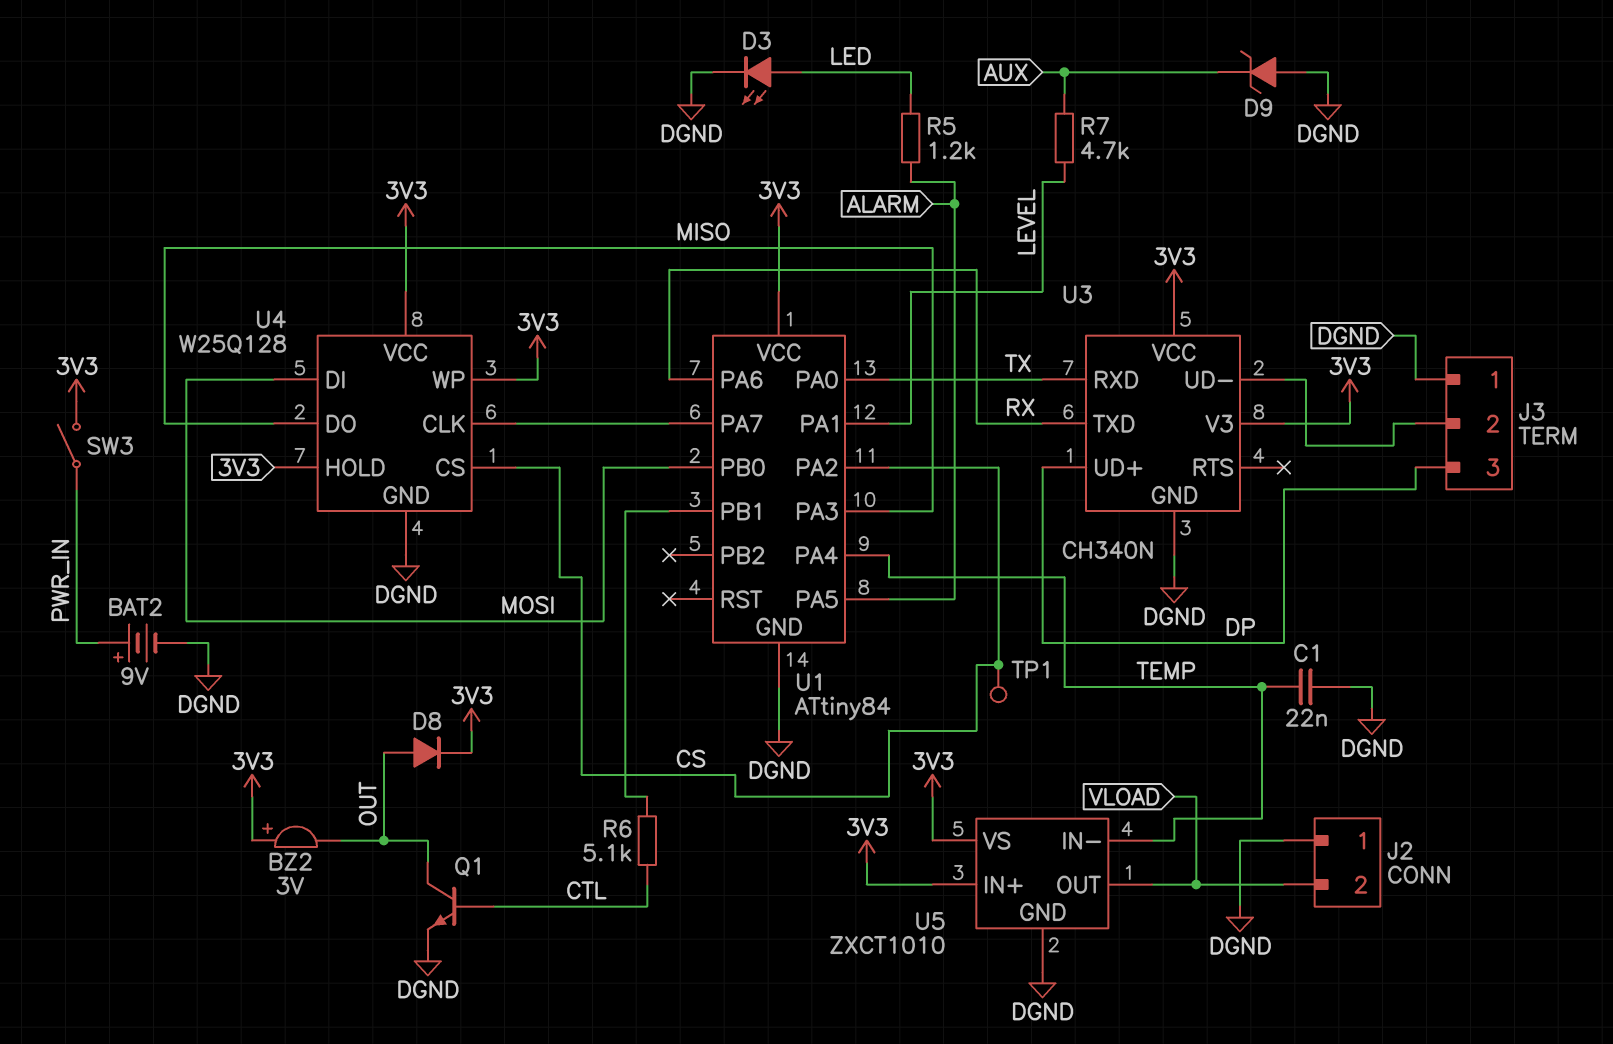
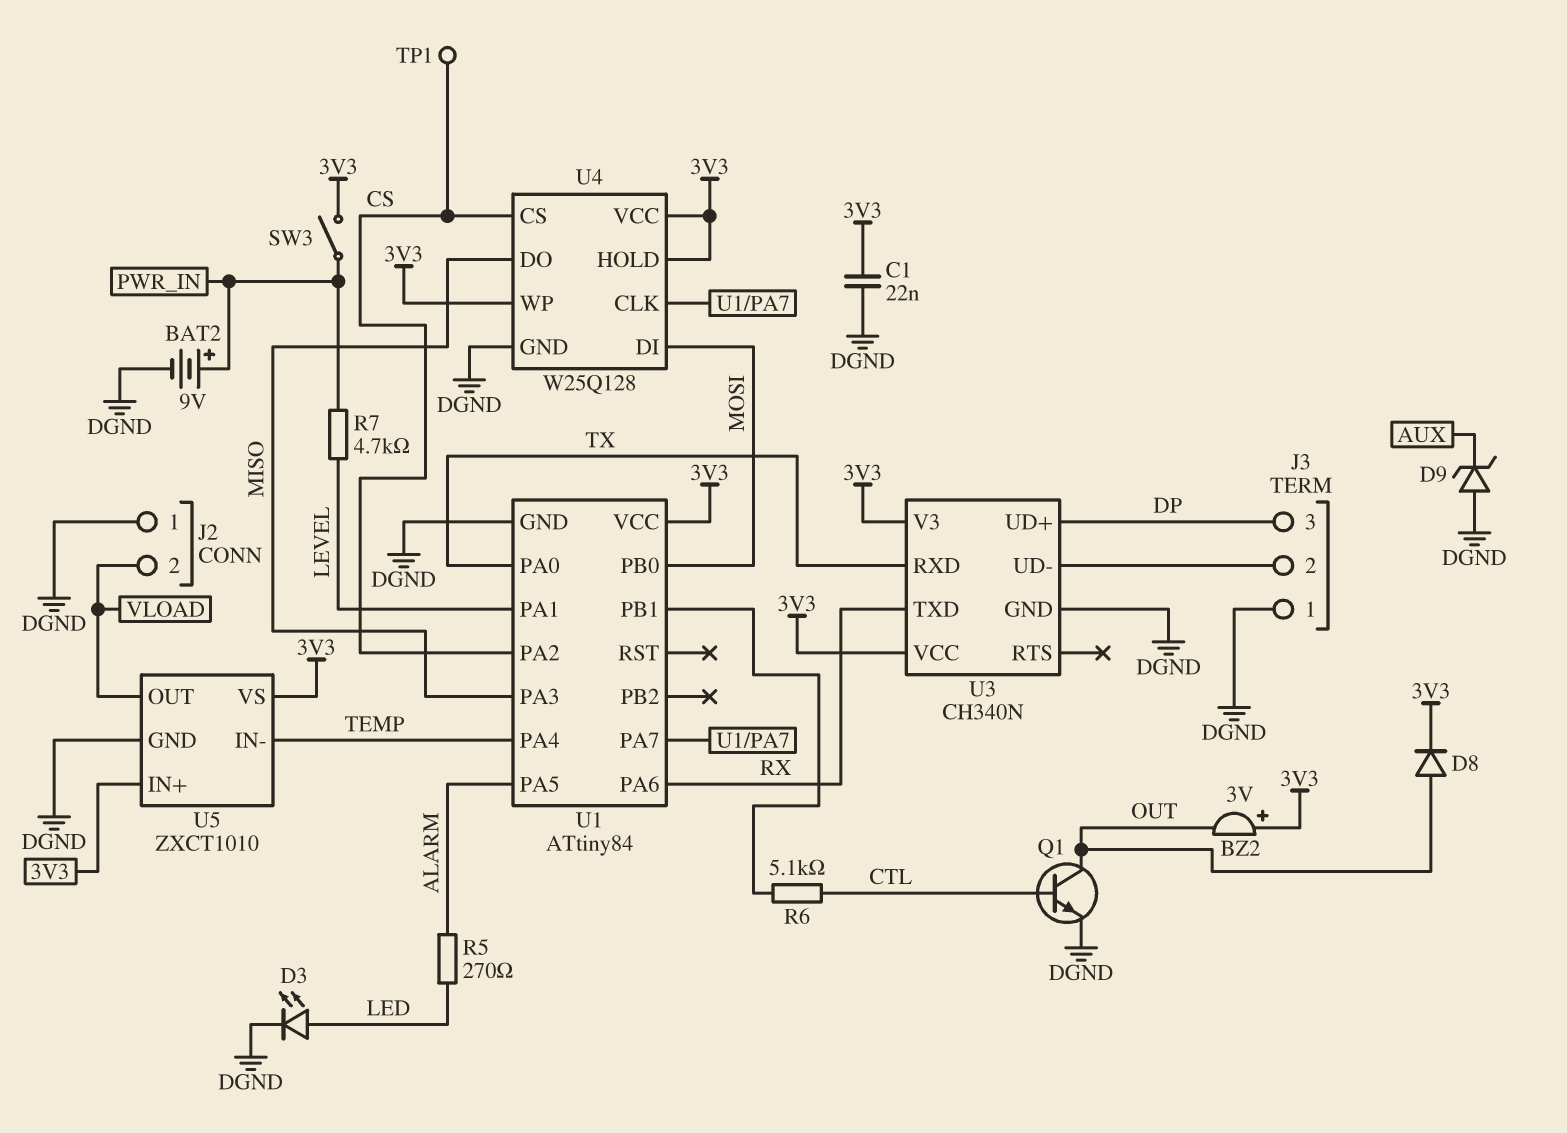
C1: 22nF (DGND, TEMP) -> 22nF (3V3, DGND)
R5: 1.2k (ALARM, LED) -> 270 (ALARM, LED)
R7: 4.7k (AUX, LEVEL) -> 4.7k (LEVEL, PWR_IN)

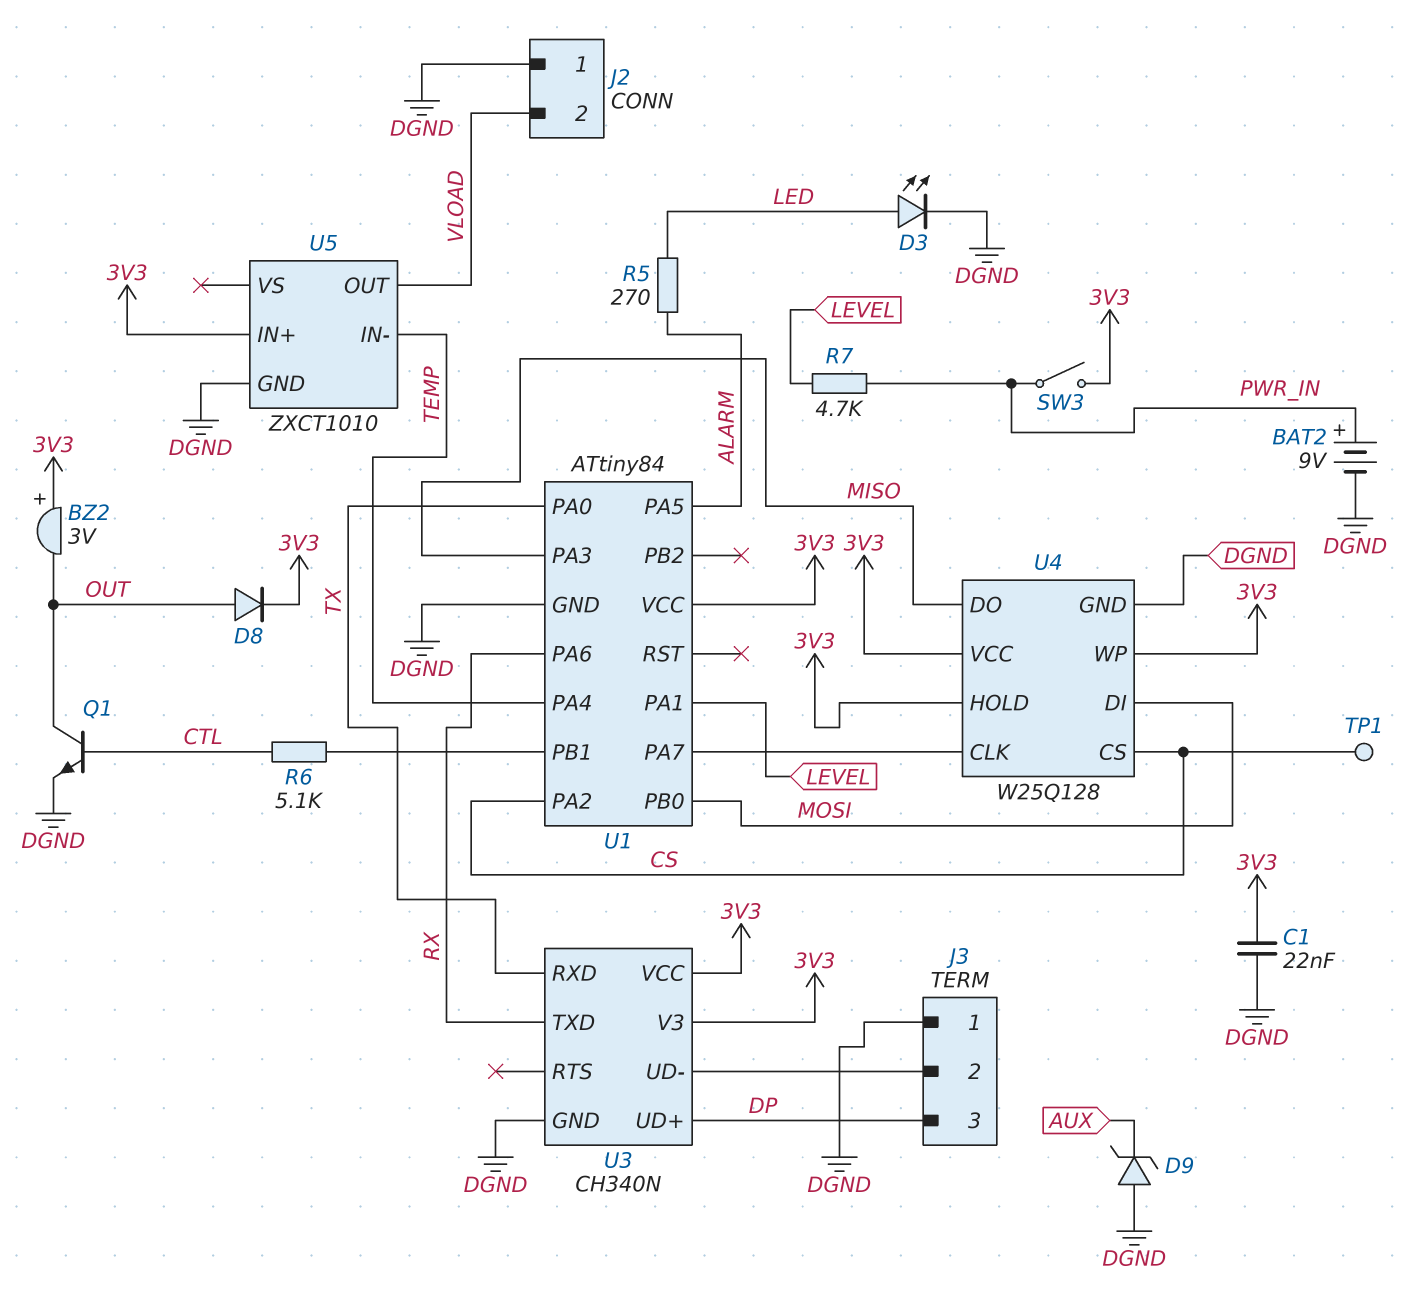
U5 pin VS: 3V3 -> none

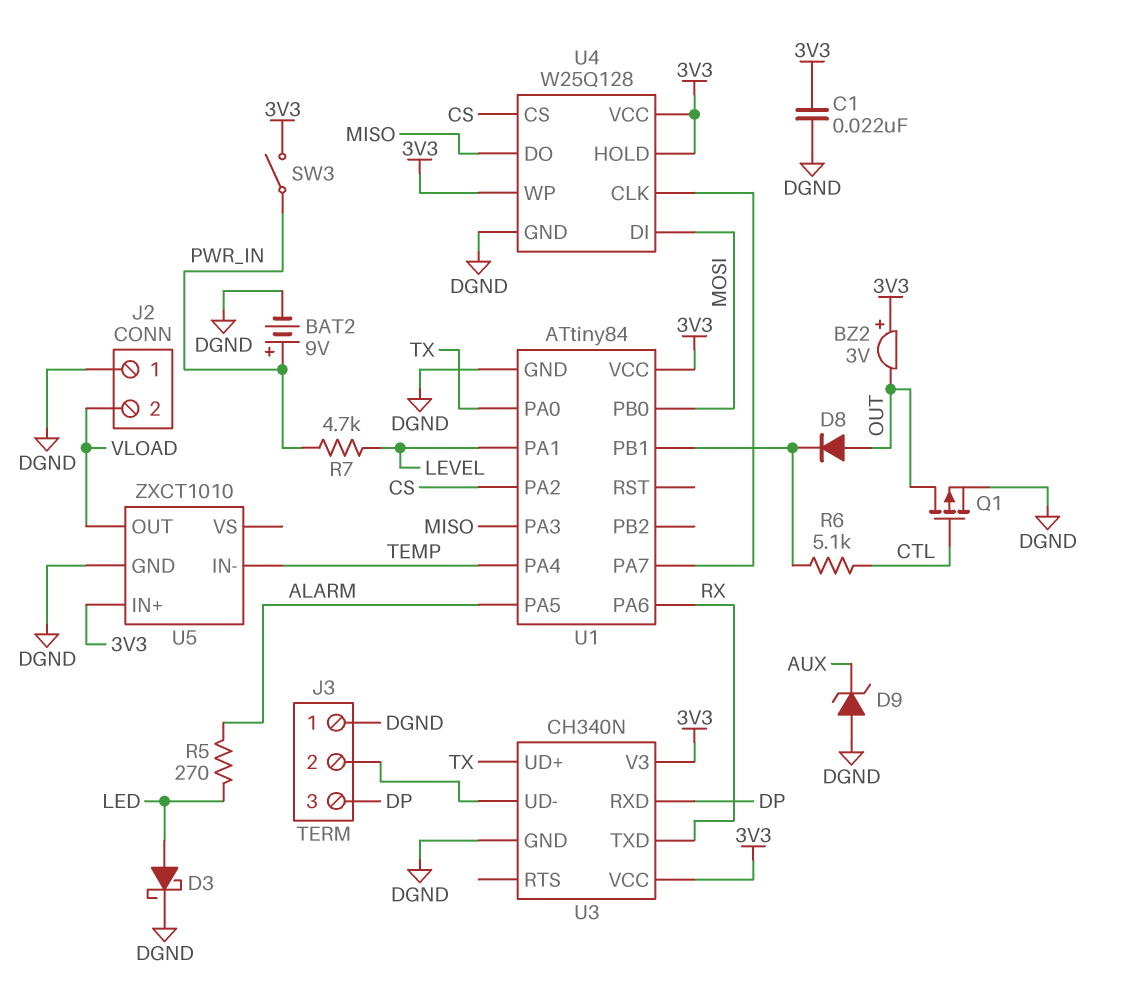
D3: LED (A LED, K DGND) -> schottky (A LED, K DGND)
D8: diode (A OUT, K 3V3) -> diode (A OUT, K U1/PB1)
Q1: NPN (B CTL, C OUT, E DGND) -> PMOS (G CTL, D OUT, S DGND)
TP1: test point (CS) -> none
U3 pin RXD: TX -> DP
U3 pin UD+: DP -> TX

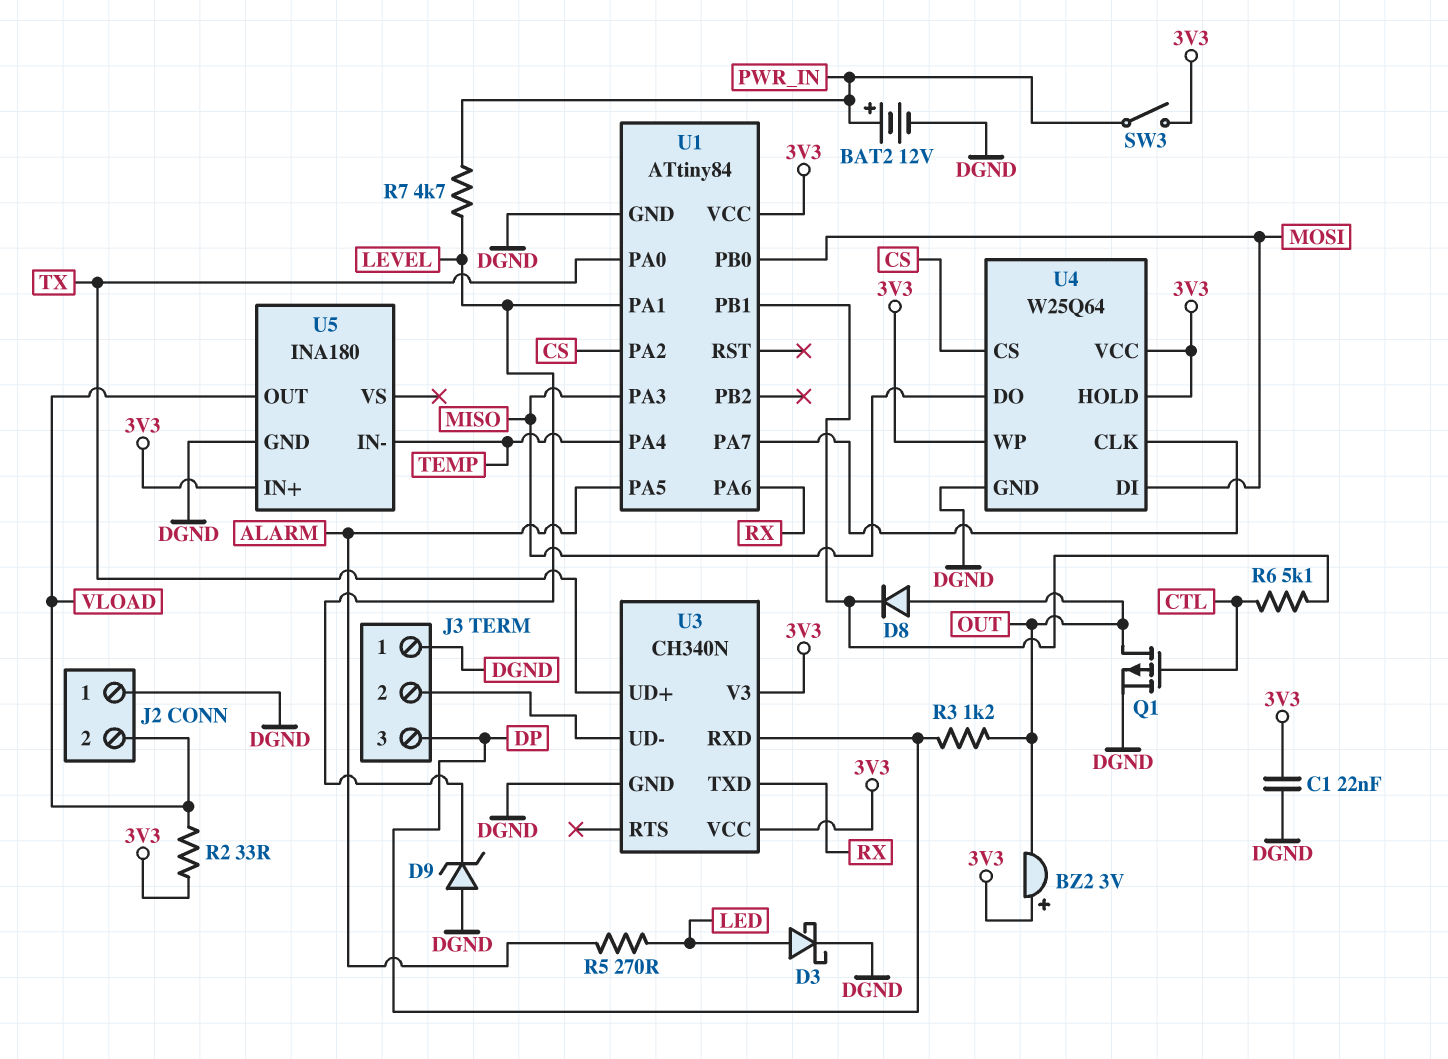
BAT2: 9V (plus PWR_IN, minus DGND) -> 12V (plus PWR_IN, minus DGND)
D9: zener (A DGND, K AUX) -> zener (A DGND, K LEVEL)
R2: none -> 33 (3V3, VLOAD)
R3: none -> 1.2k (DP, OUT)
U4: W25Q128 -> W25Q64
U5: ZXCT1010 -> INA180

